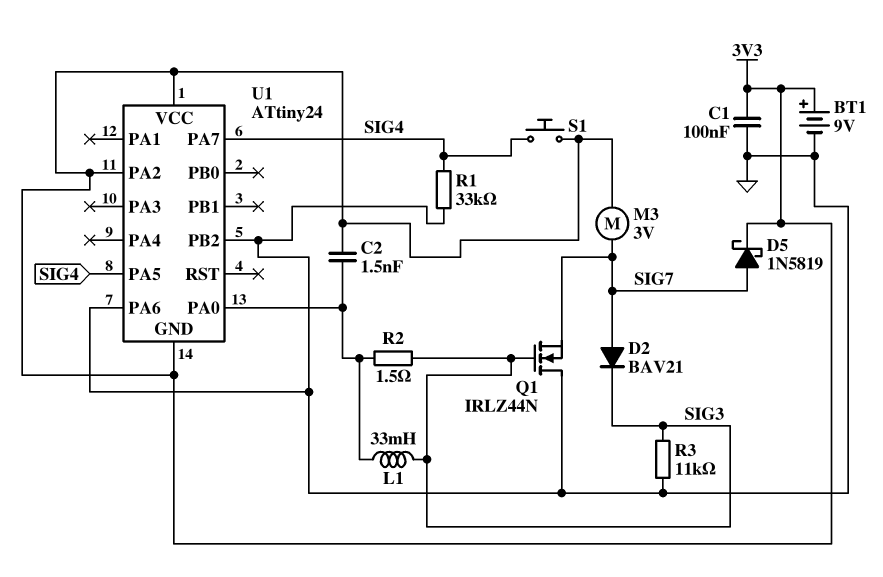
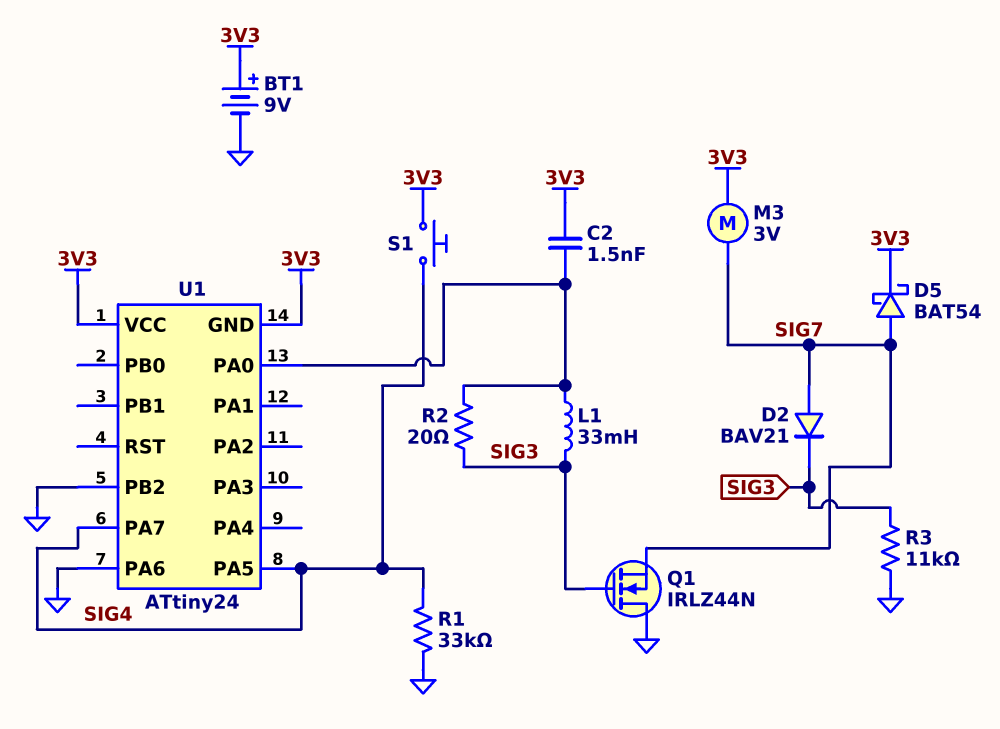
C1: 100nF (3V3, GND) -> none
D5: schottky 1N5819 (A SIG7, K 3V3) -> schottky BAT54 (A SIG7, K 3V3)
R2: 1.5 (SIG3, U1/PA0) -> 20 (SIG3, U1/PA0)
U1 pin PA2: 3V3 -> none

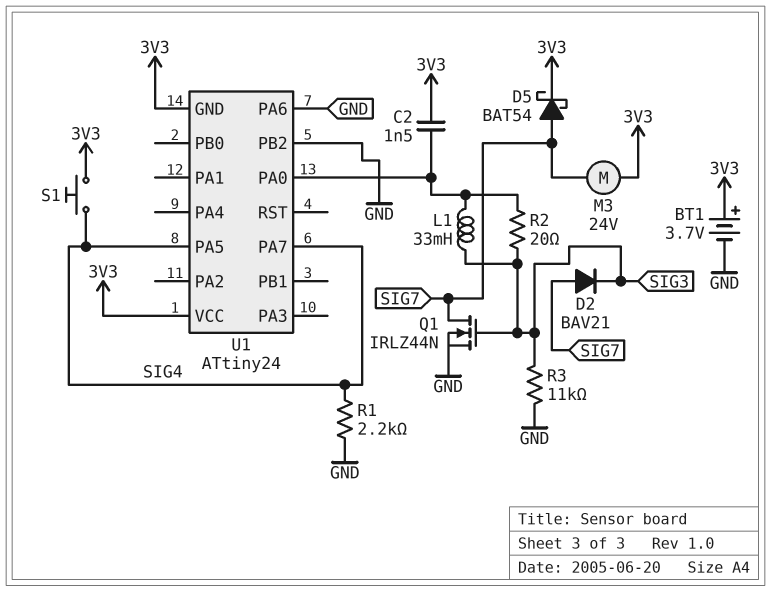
BT1: 9V (plus 3V3, minus GND) -> 3.7V (plus 3V3, minus GND)
M3: motor 3V (3V3, SIG7) -> motor 24V (3V3, SIG7)
Q1: NMOS IRLZ44N (G SIG3, D GND, S SIG7) -> NMOS IRLZ44N (G SIG3, D SIG7, S GND)
R1: 33k (GND, SIG4) -> 2.2k (GND, SIG4)

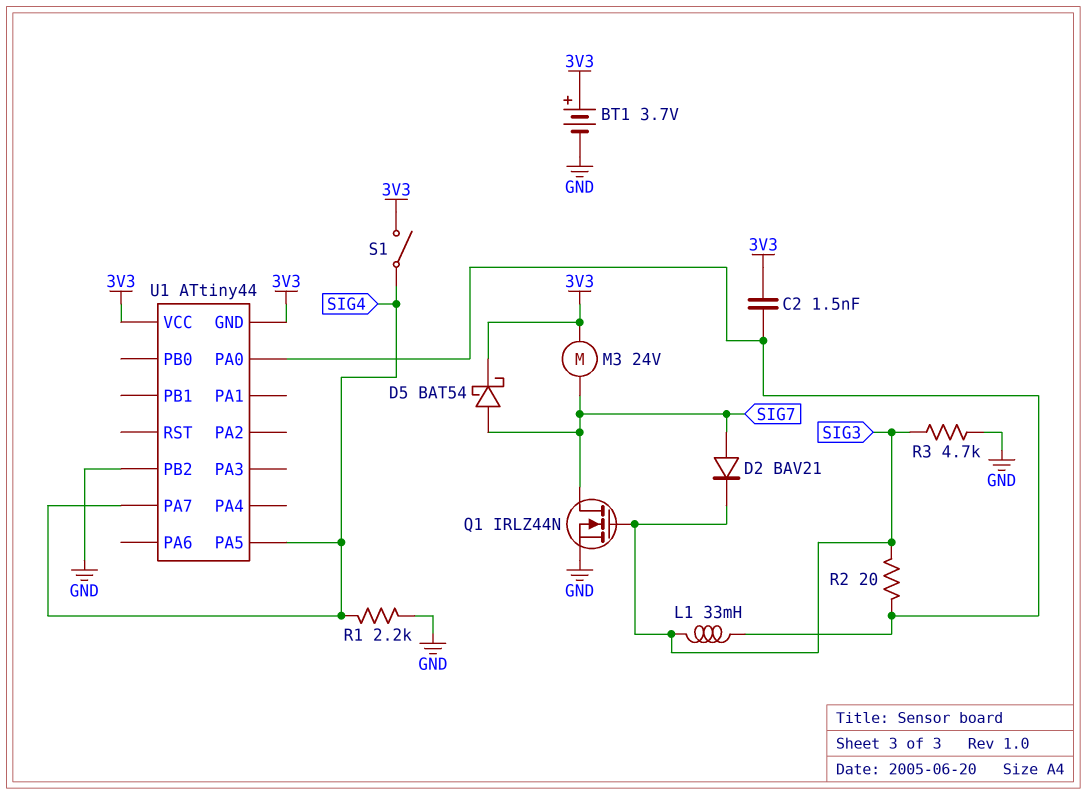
R3: 11k (GND, SIG3) -> 4.7k (GND, SIG3)
S1: button (3V3, SIG4) -> switch (3V3, SIG4)
U1: ATtiny24 -> ATtiny44
U1 pin PA6: GND -> none

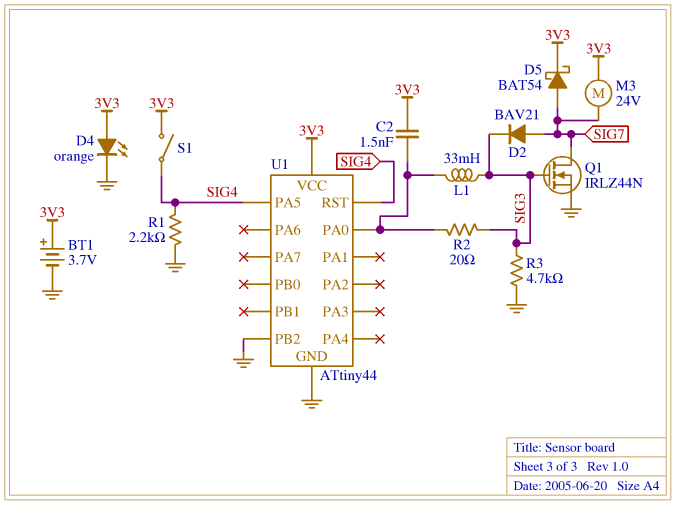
D4: none -> LED orange (A 3V3, K GND)
U1 pin GND: 3V3 -> GND
U1 pin PA7: SIG4 -> none
U1 pin RST: none -> SIG4

